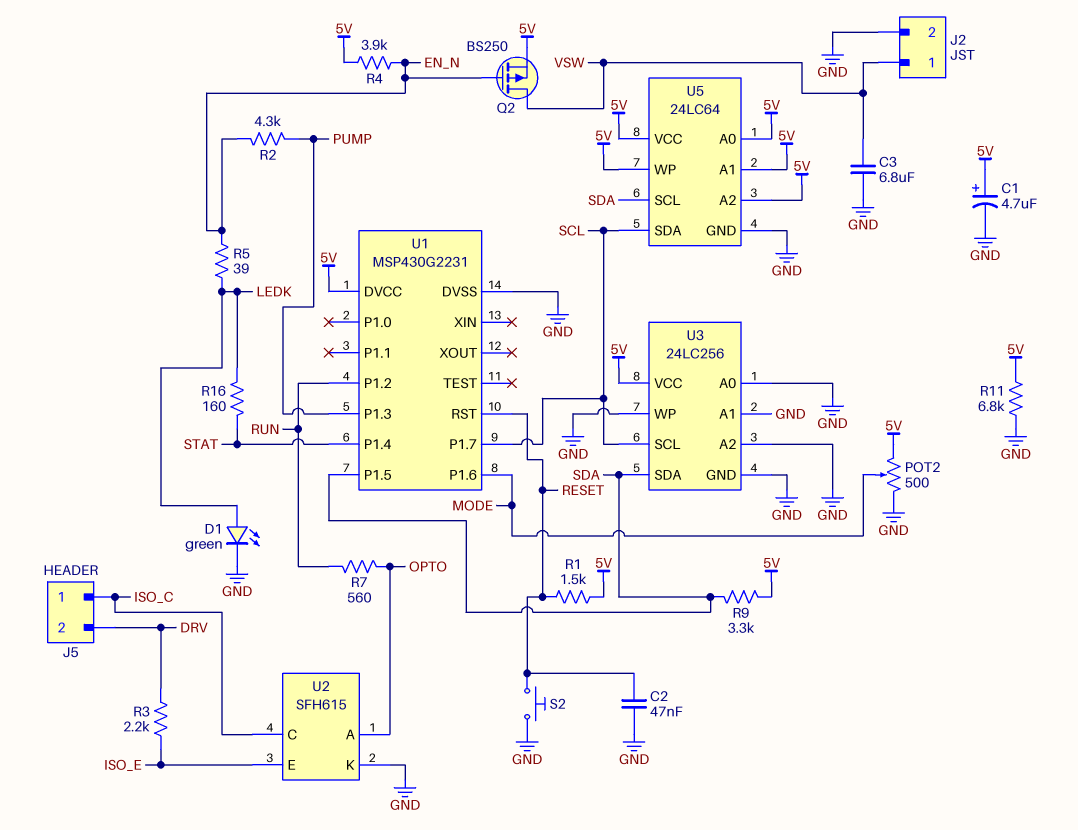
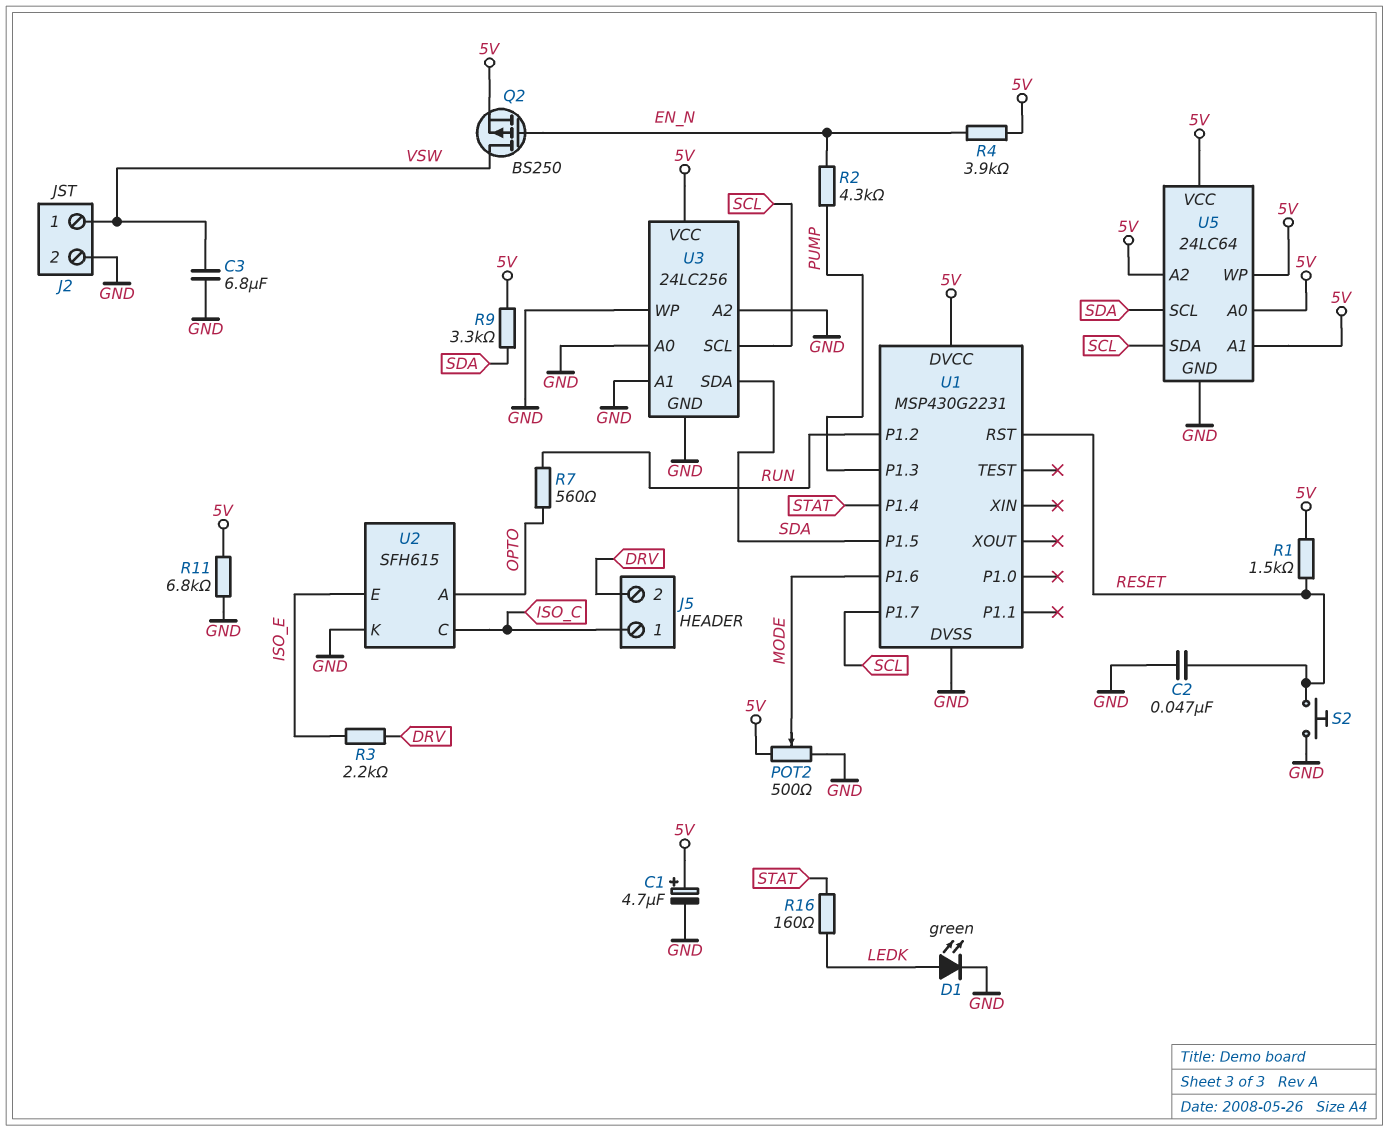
R5: 39 (EN_N, LEDK) -> none

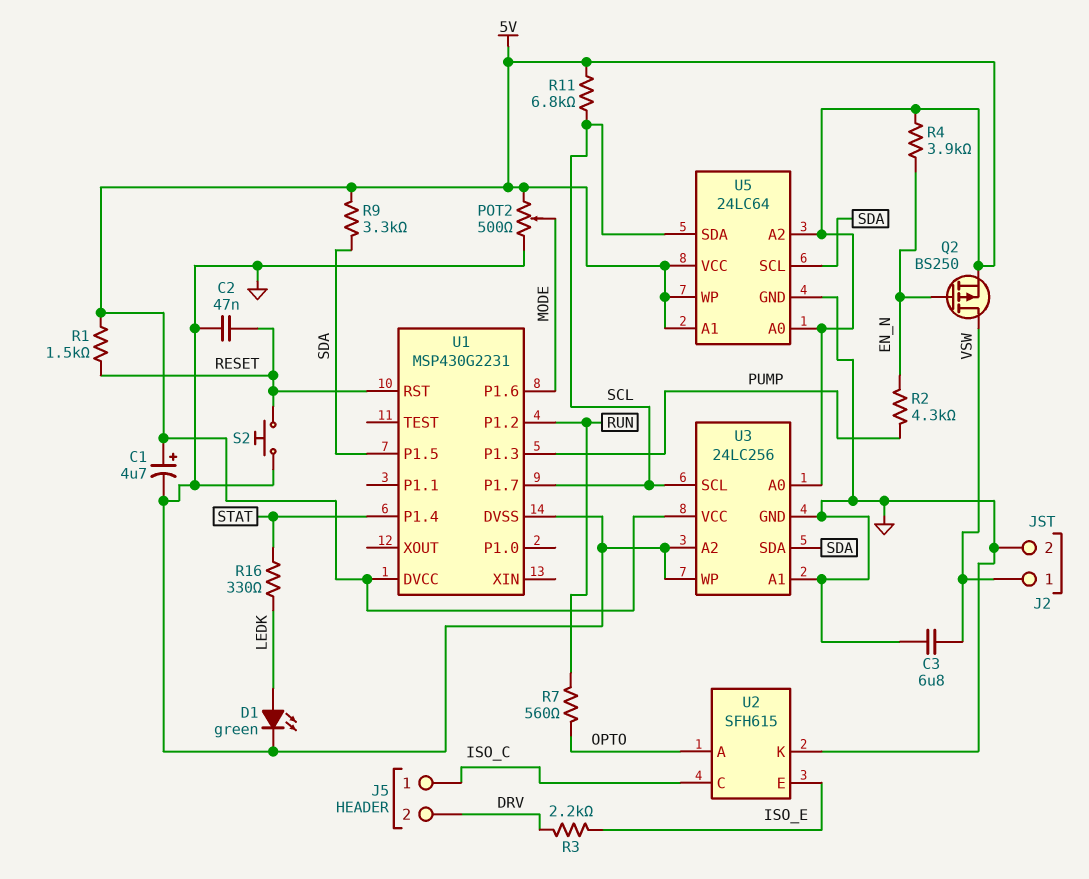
R11: 6.8k (5V, GND) -> 6.8k (5V, SCL)
R16: 160 (LEDK, STAT) -> 330 (LEDK, STAT)
U3 pin A0: GND -> 5V

